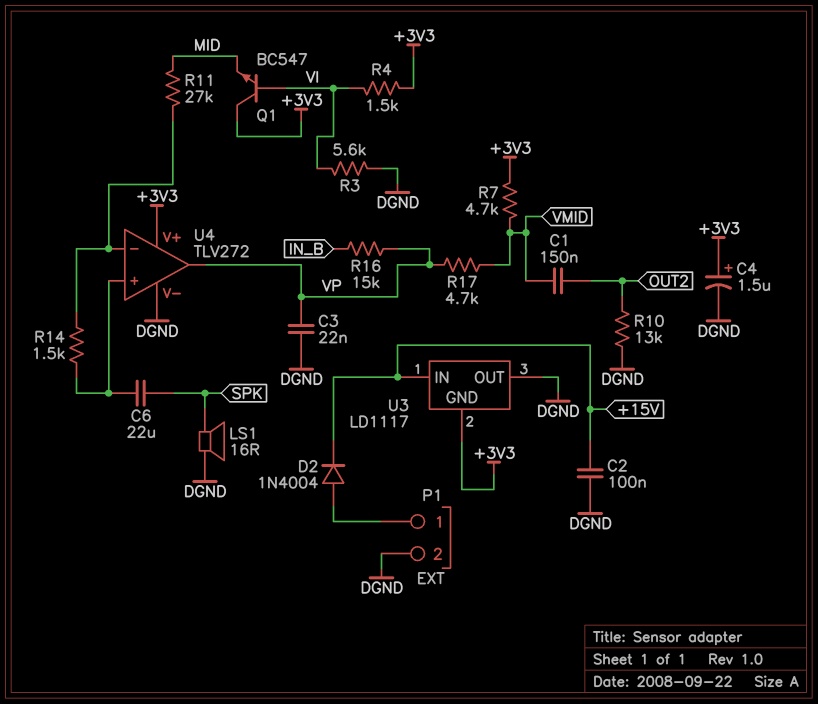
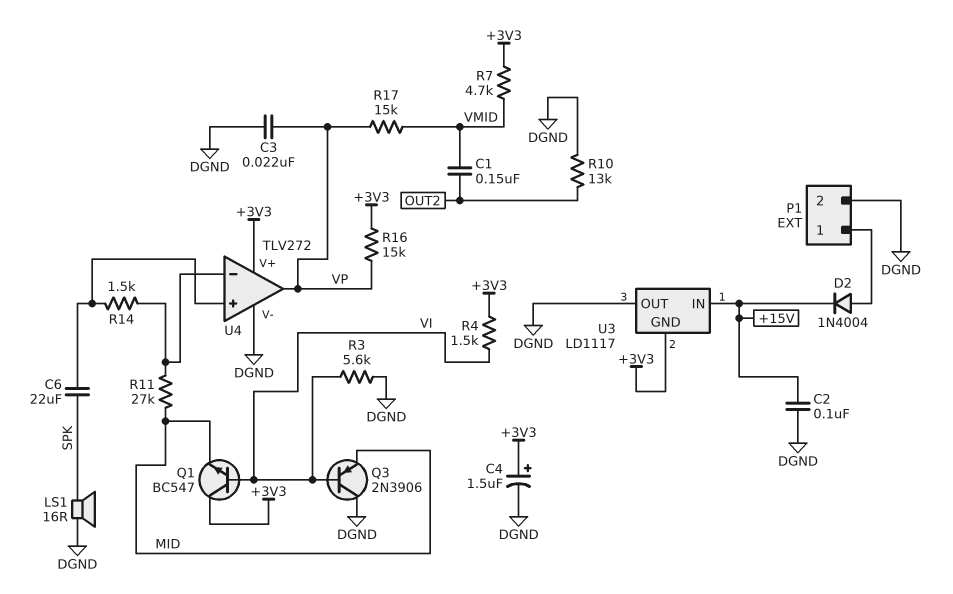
Q3: none -> PNP 2N3906 (B VI, C DGND, E MID)
R16: 15k (IN_B, VP) -> 15k (+3V3, VP)
R17: 4.7k (VMID, VP) -> 15k (VMID, VP)

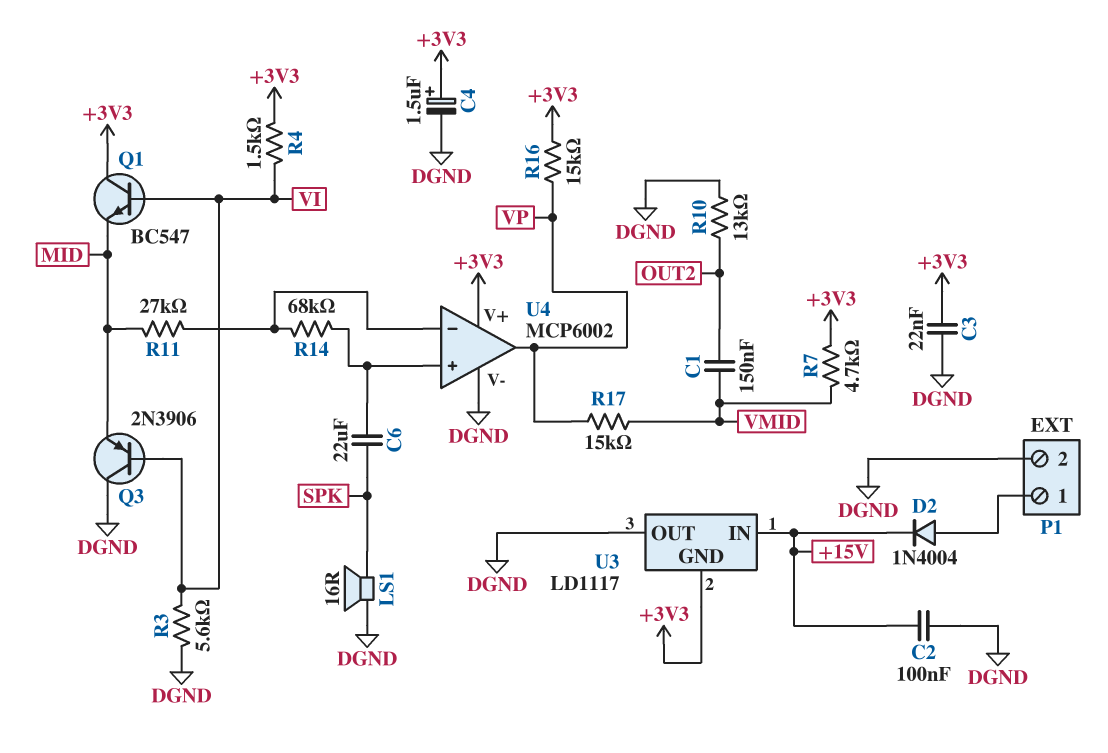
C3: 22nF (DGND, VP) -> 22nF (+3V3, DGND)
R14: 1.5k (U4/in+, U4/in-) -> 68k (U4/in+, U4/in-)
U4: TLV272 -> MCP6002

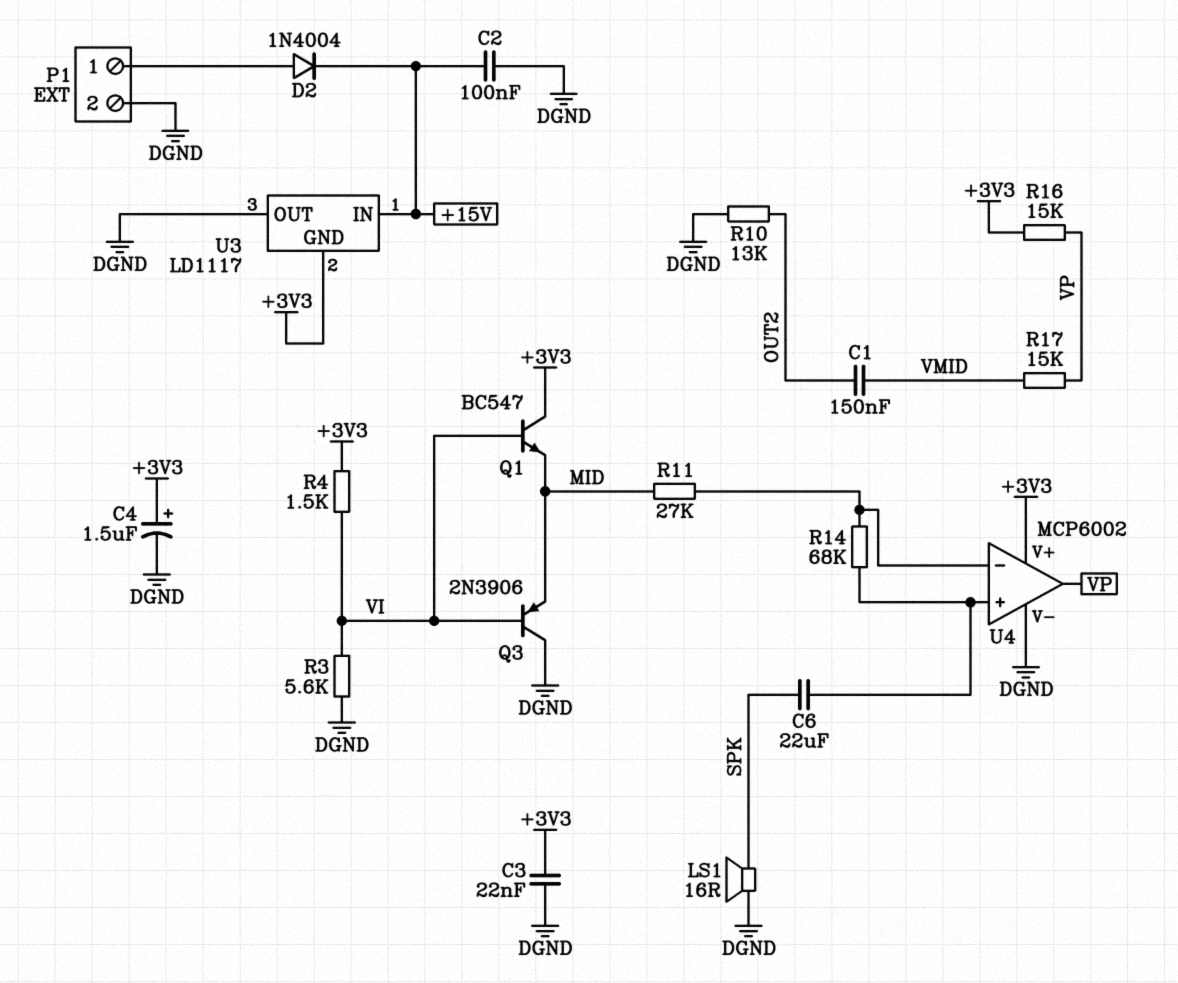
R7: 4.7k (+3V3, VMID) -> none

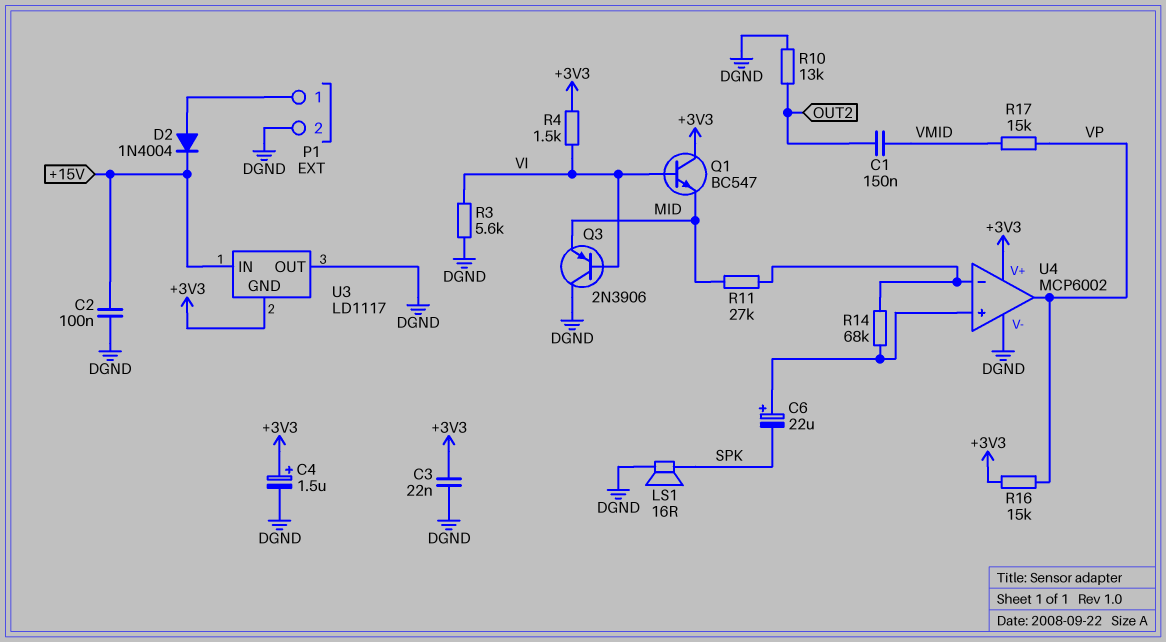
C6: 22uF (SPK, U4/in+) -> 22uF (plus U4/in+, minus SPK)

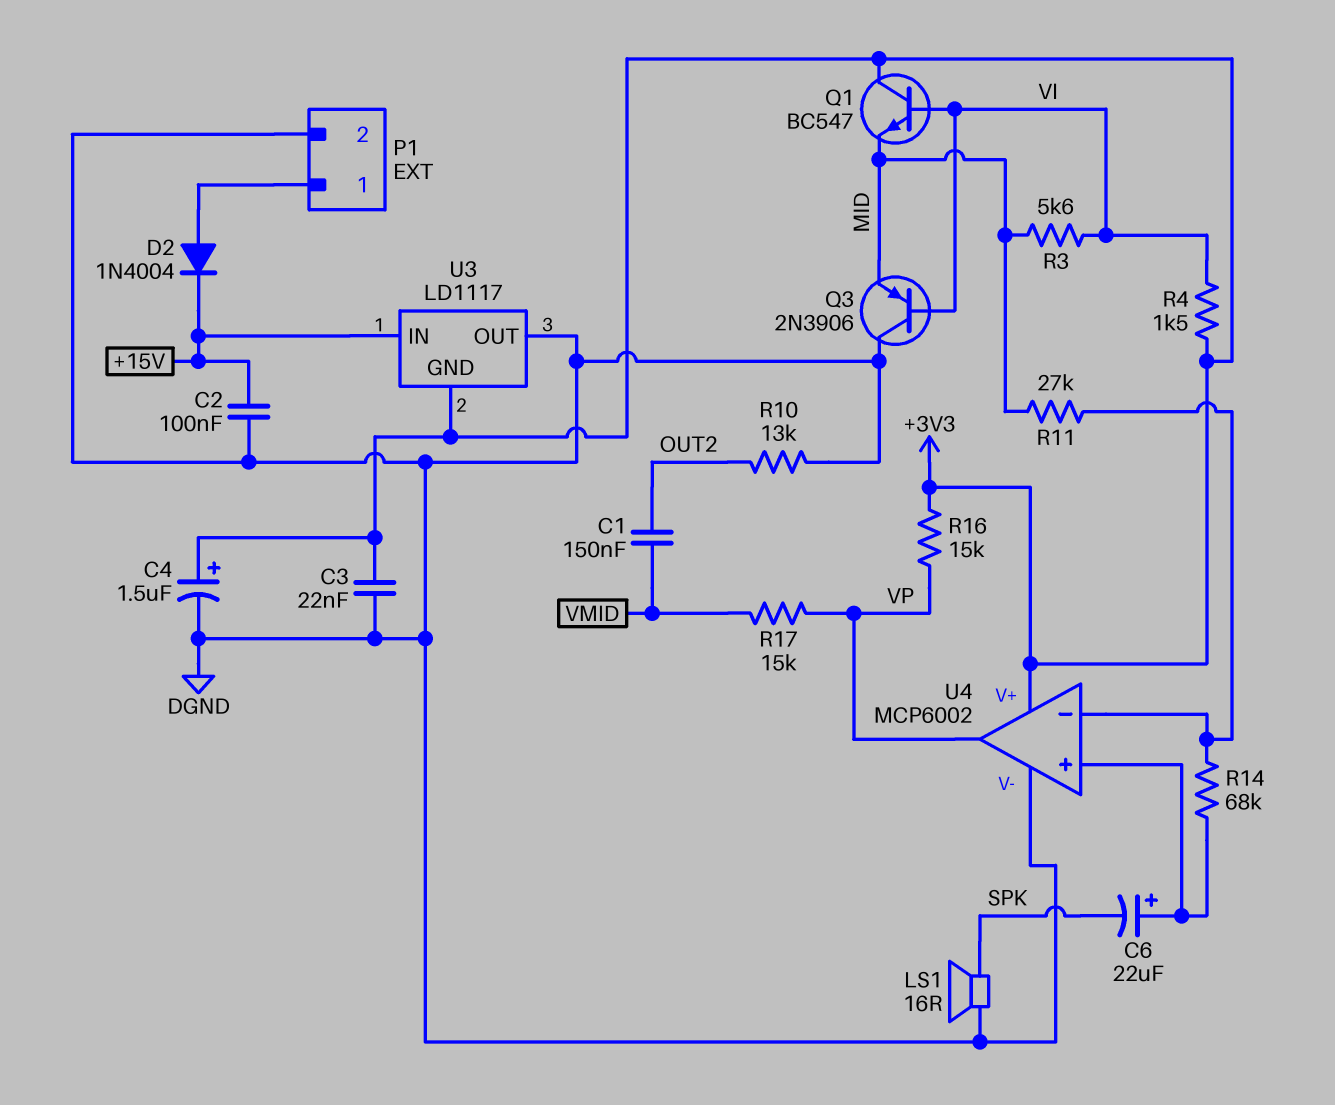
R3: 5.6k (DGND, VI) -> 5.6k (MID, VI)

